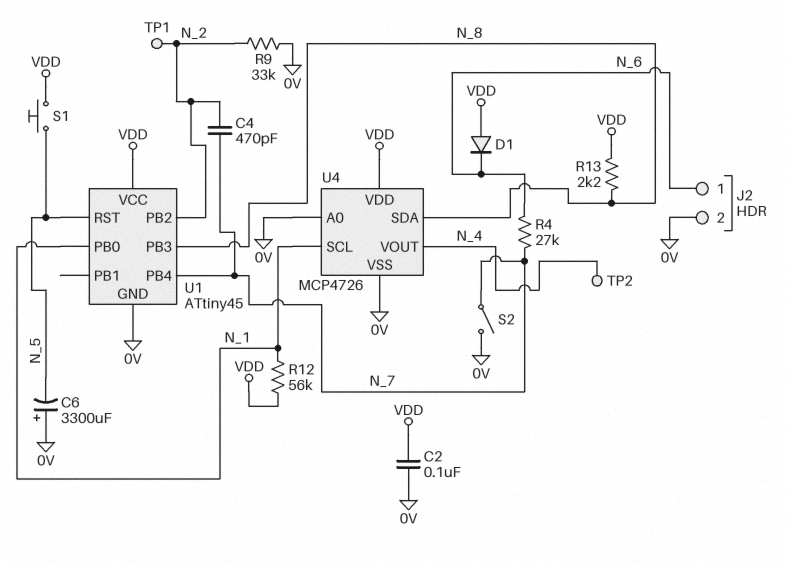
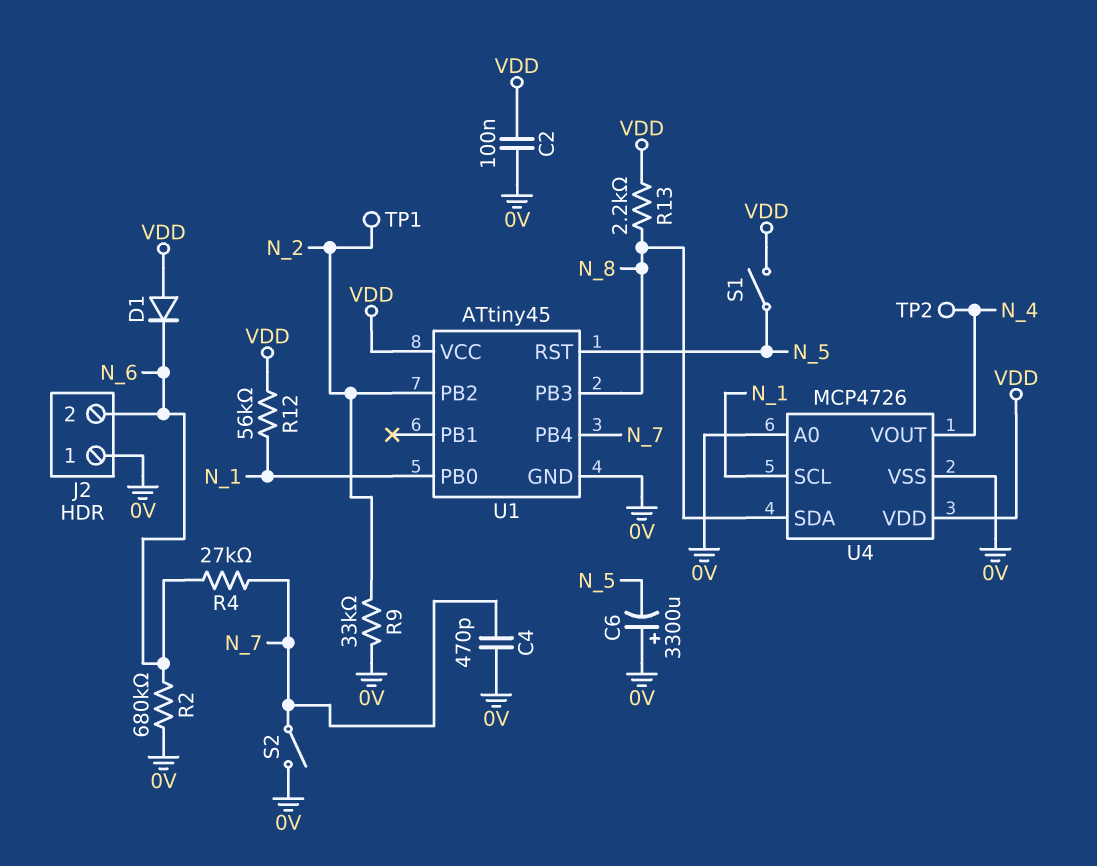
C4: 470pF (N_2, N_7) -> 470pF (0V, N_7)
J2 pin 1: N_6 -> 0V
J2 pin 2: 0V -> N_6
R2: none -> 680k (0V, N_6)
S1: button (N_5, VDD) -> switch (N_5, VDD)

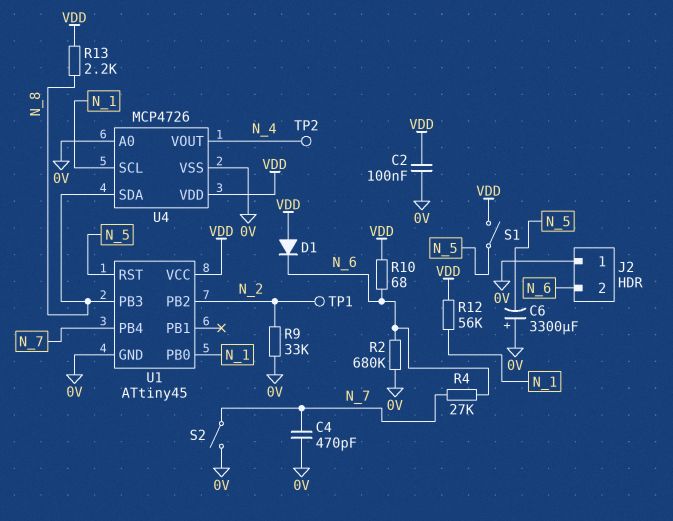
R10: none -> 68 (N_6, VDD)

